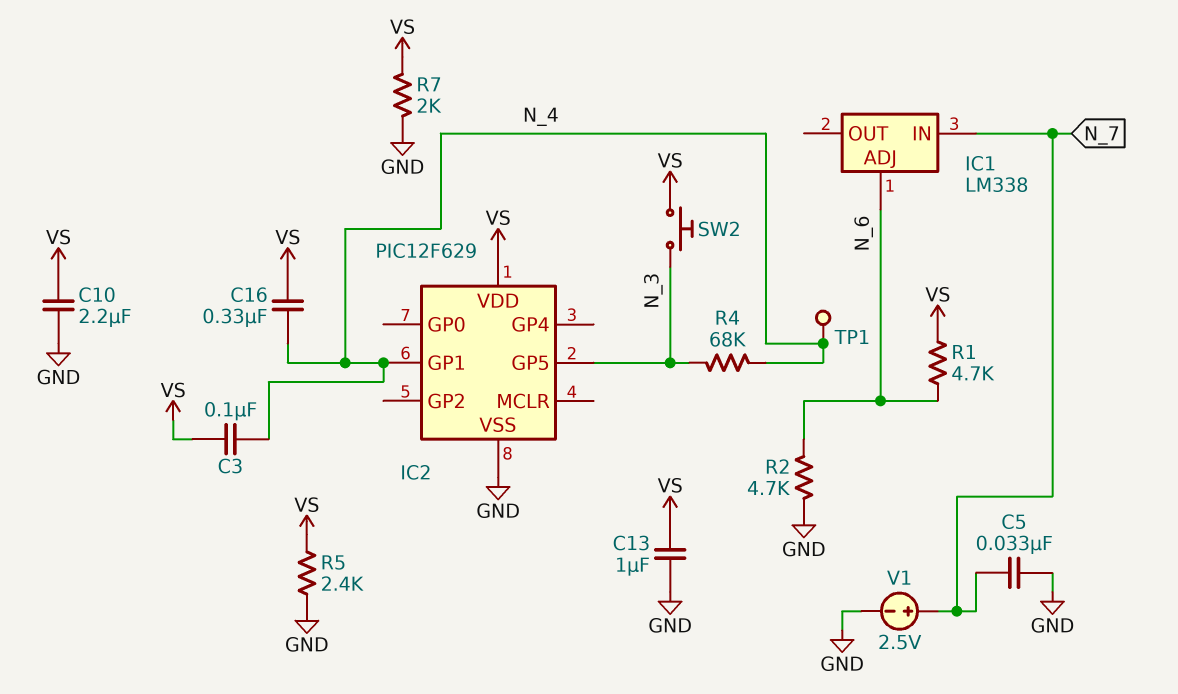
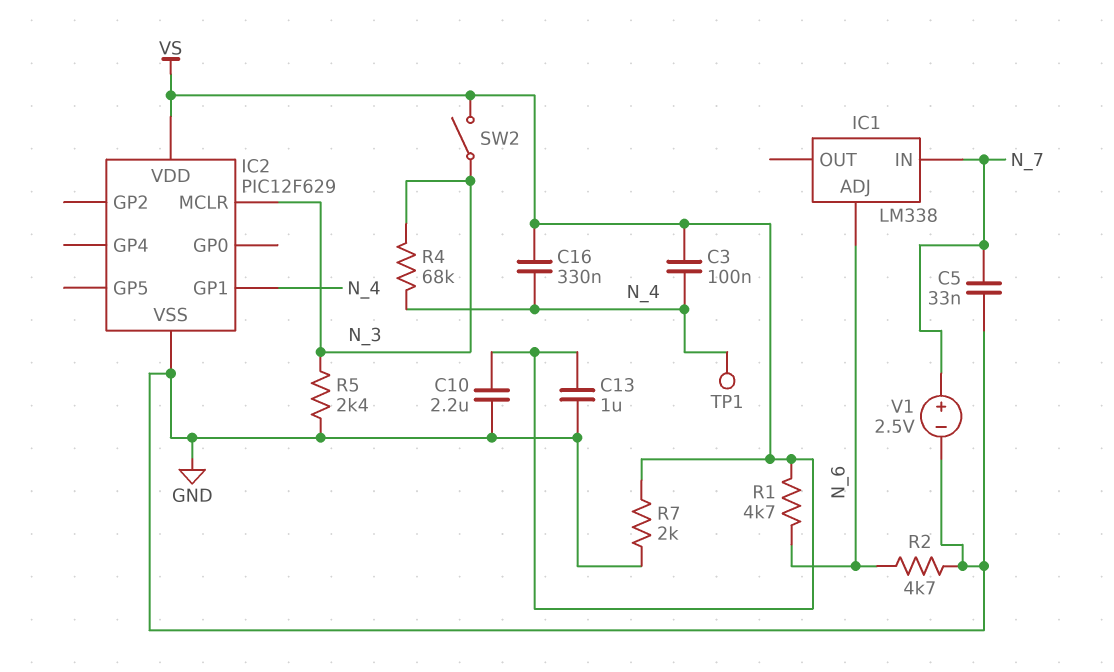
IC2 pin GP5: N_3 -> none
IC2 pin MCLR: none -> N_3
R5: 2.4k (GND, VS) -> 2.4k (GND, N_3)
SW2: button (N_3, VS) -> switch (N_3, VS)

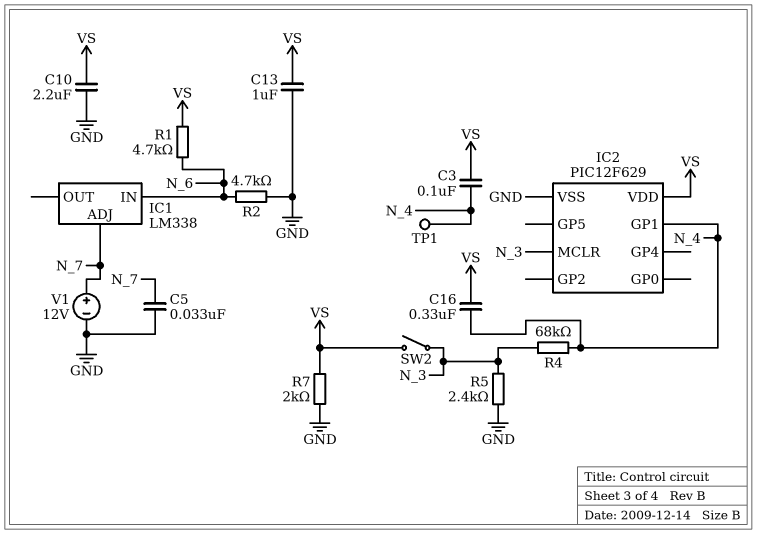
IC1 pin ADJ: N_6 -> N_7
IC1 pin IN: N_7 -> N_6
V1: 2.5V (plus N_7, minus GND) -> 12V (plus N_7, minus GND)

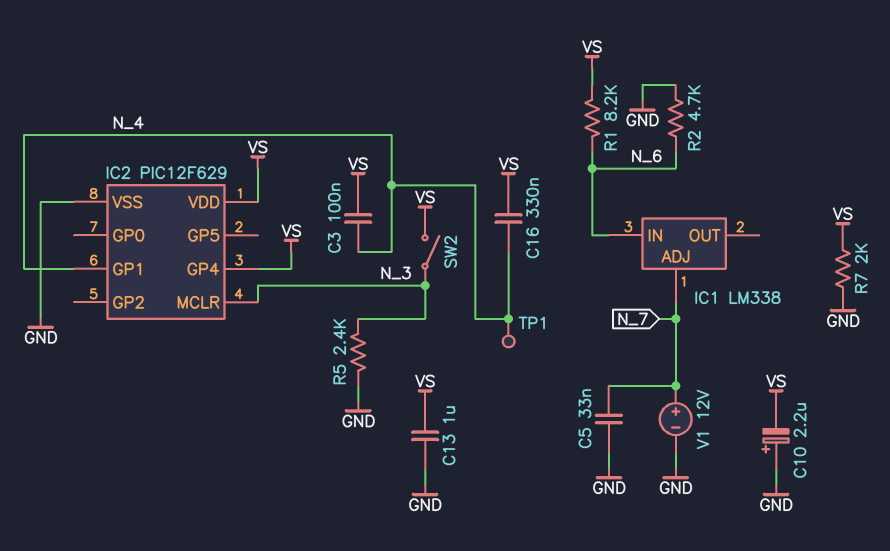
C10: 2.2uF (GND, VS) -> 2.2uF (plus GND, minus VS)
IC2 pin GP4: none -> VS
R1: 4.7k (N_6, VS) -> 8.2k (N_6, VS)
R4: 68k (N_3, N_4) -> none

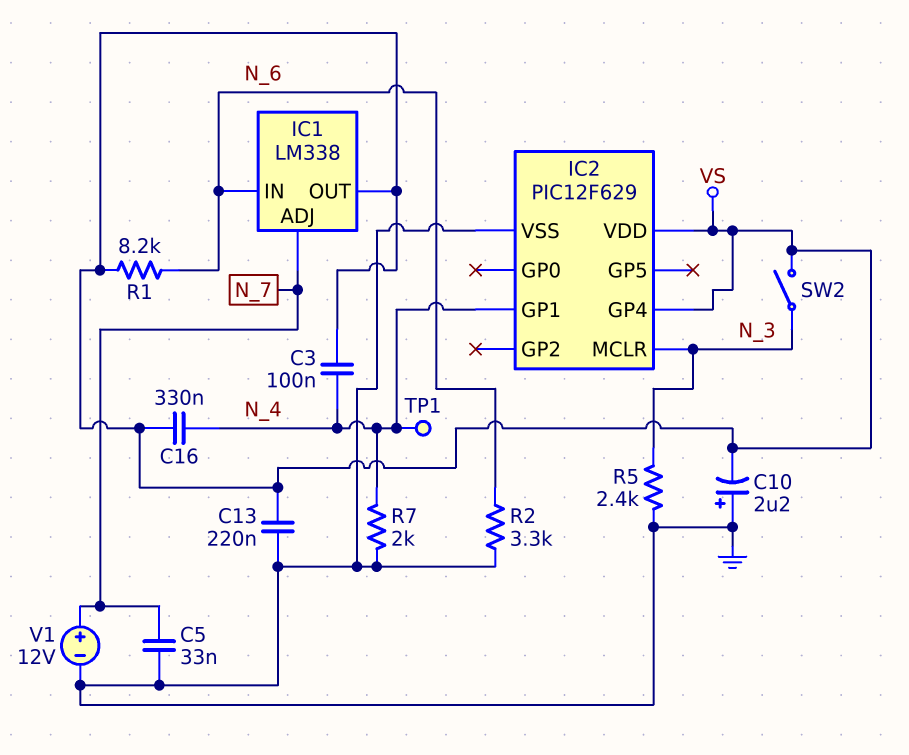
C13: 1uF (GND, VS) -> 220nF (GND, VS)
IC1 pin OUT: none -> VS
R2: 4.7k (GND, N_6) -> 3.3k (GND, N_6)
R7: 2k (GND, VS) -> 2k (GND, N_4)

